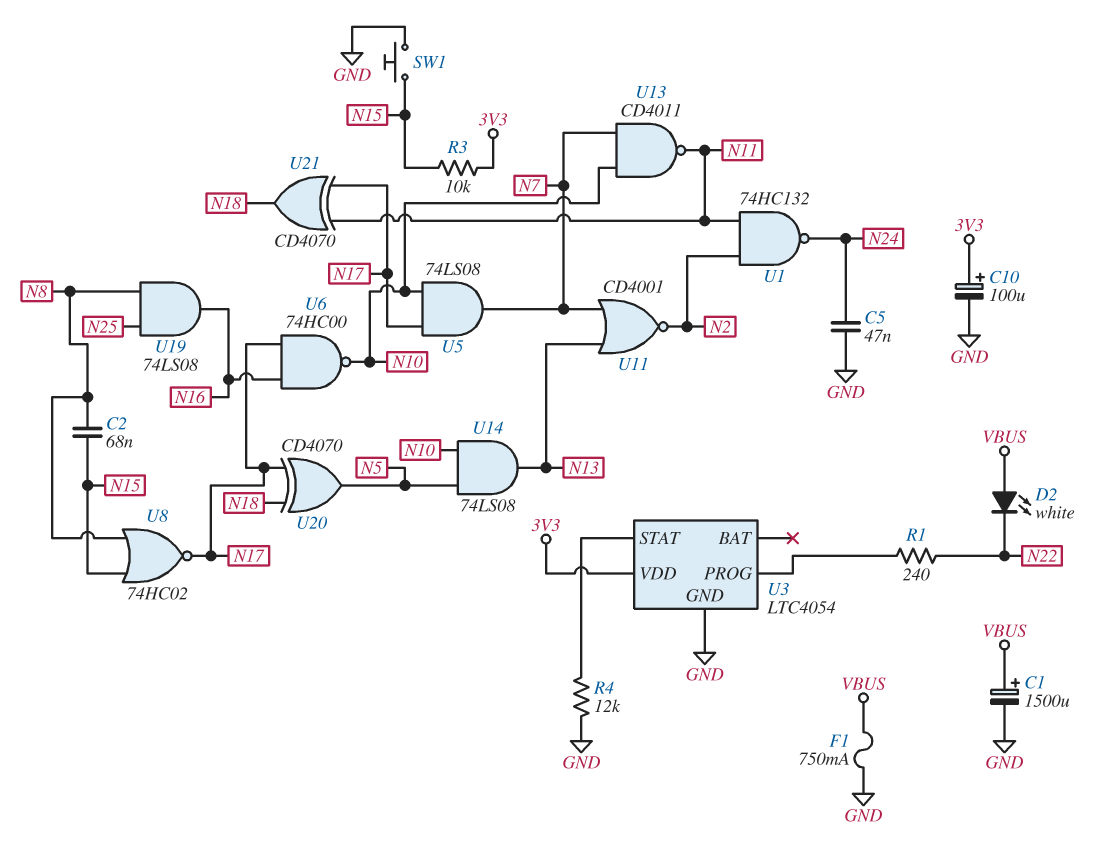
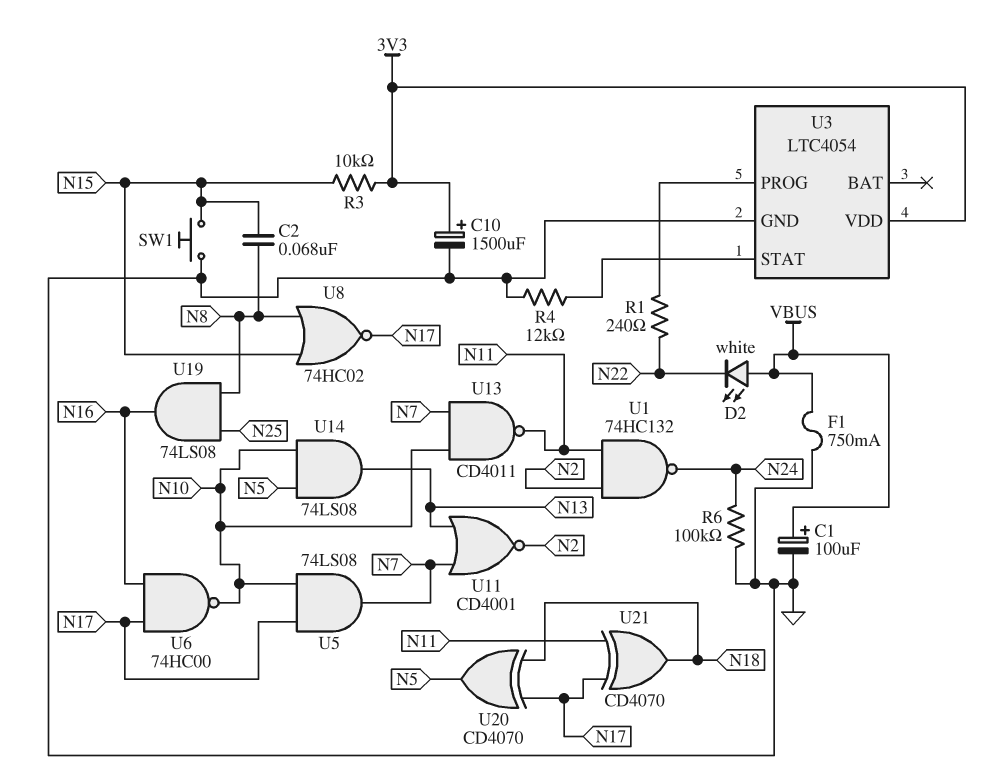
C1: 1500uF (plus VBUS, minus GND) -> 100uF (plus VBUS, minus GND)
C5: 47nF (GND, N24) -> none
C10: 100uF (plus 3V3, minus GND) -> 1500uF (plus 3V3, minus GND)
R6: none -> 100k (GND, N24)

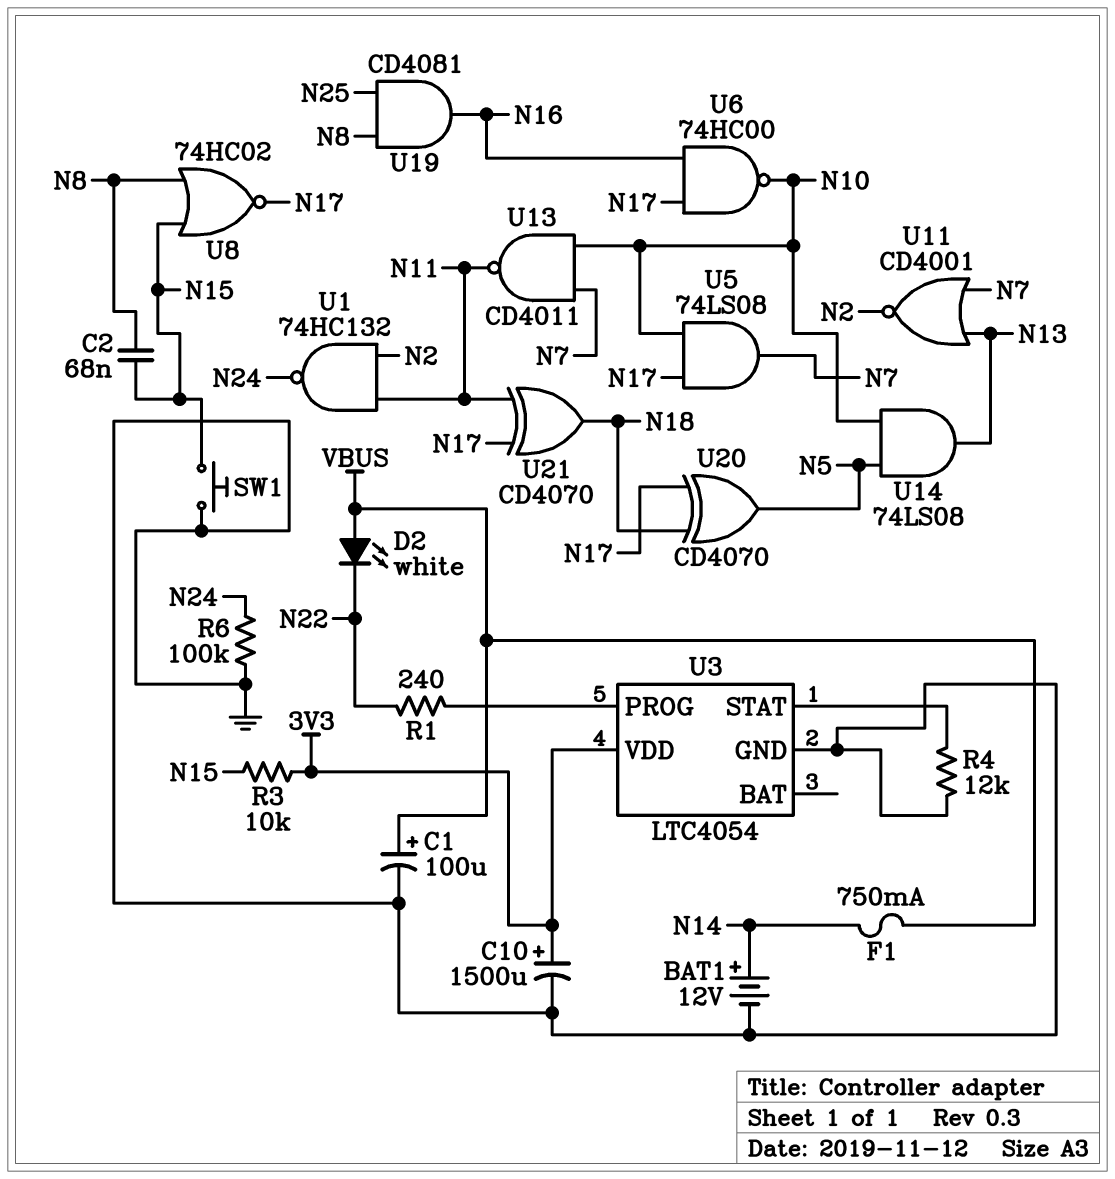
BAT1: none -> 12V (plus N14, minus GND)
F1: 750mA (GND, VBUS) -> 750mA (N14, VBUS)
U19: AND 74LS08 (in N8, in N25, out N16) -> AND CD4081 (in N8, in N25, out N16)

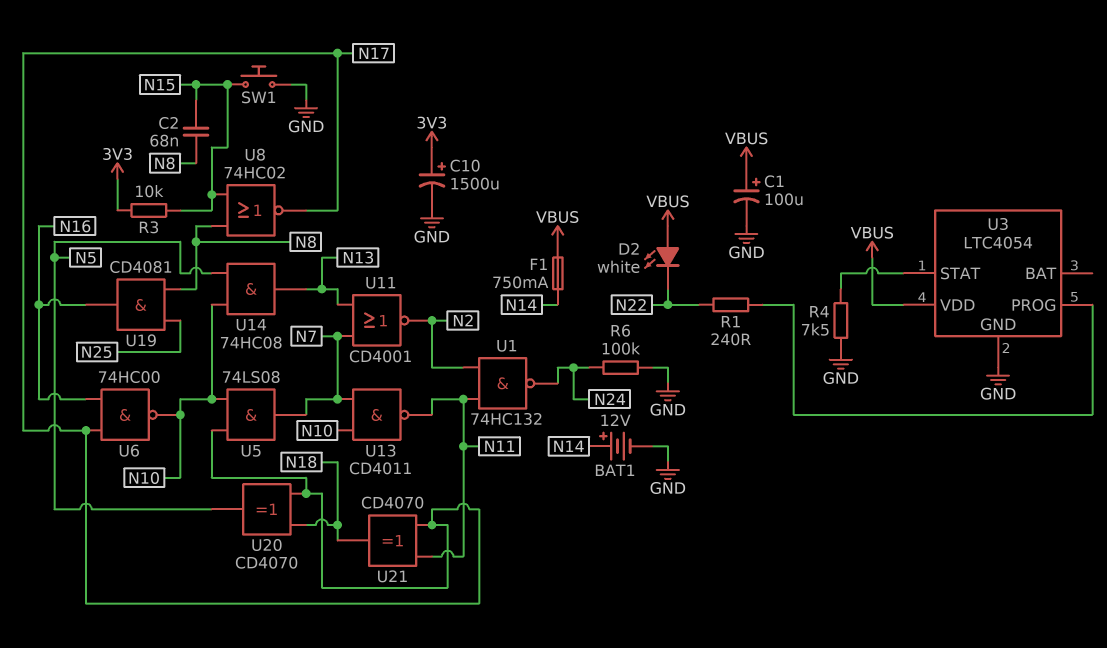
R4: 12k (GND, U3/STAT) -> 7.5k (GND, U3/STAT)
U3 pin VDD: 3V3 -> VBUS
U14: AND 74LS08 (in N5, in N10, out N13) -> AND 74HC08 (in N5, in N10, out N13)

